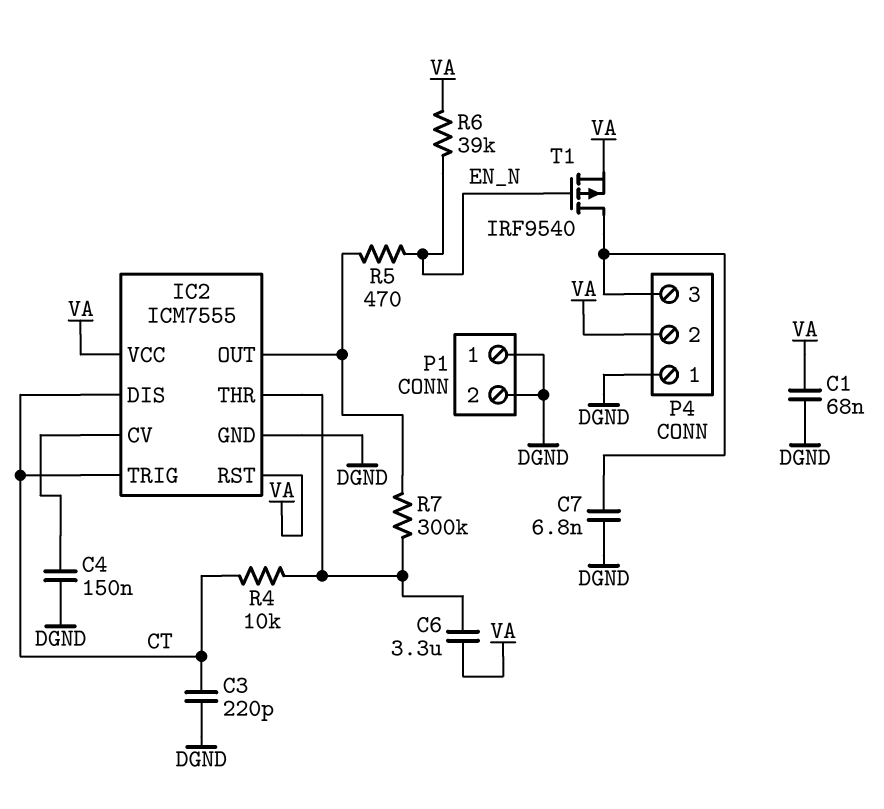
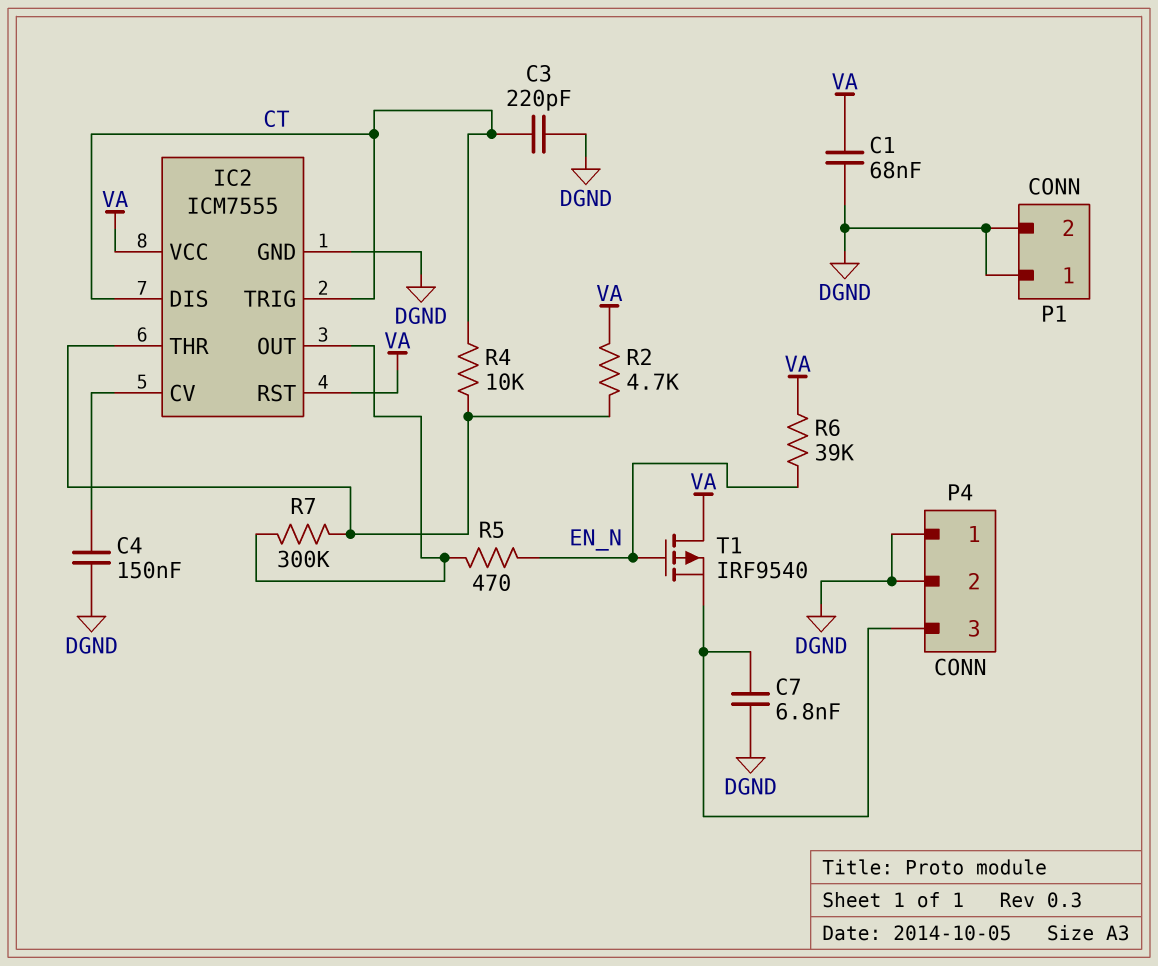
C6: 3.3uF (IC2/THR, VA) -> none
P4 pin 2: VA -> DGND
R2: none -> 4.7k (IC2/THR, VA)
T1: PMOS IRF9540 (G EN_N, D P4/3, S VA) -> PMOS IRF9540 (G EN_N, D VA, S P4/3)

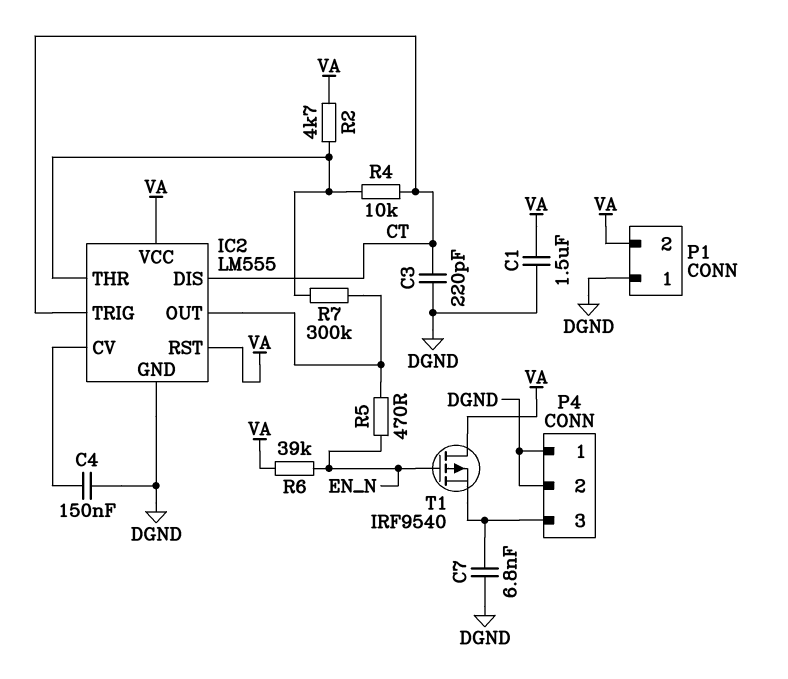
C1: 68nF (DGND, VA) -> 1.5uF (DGND, VA)
IC2: ICM7555 -> LM555
P1 pin 2: DGND -> VA

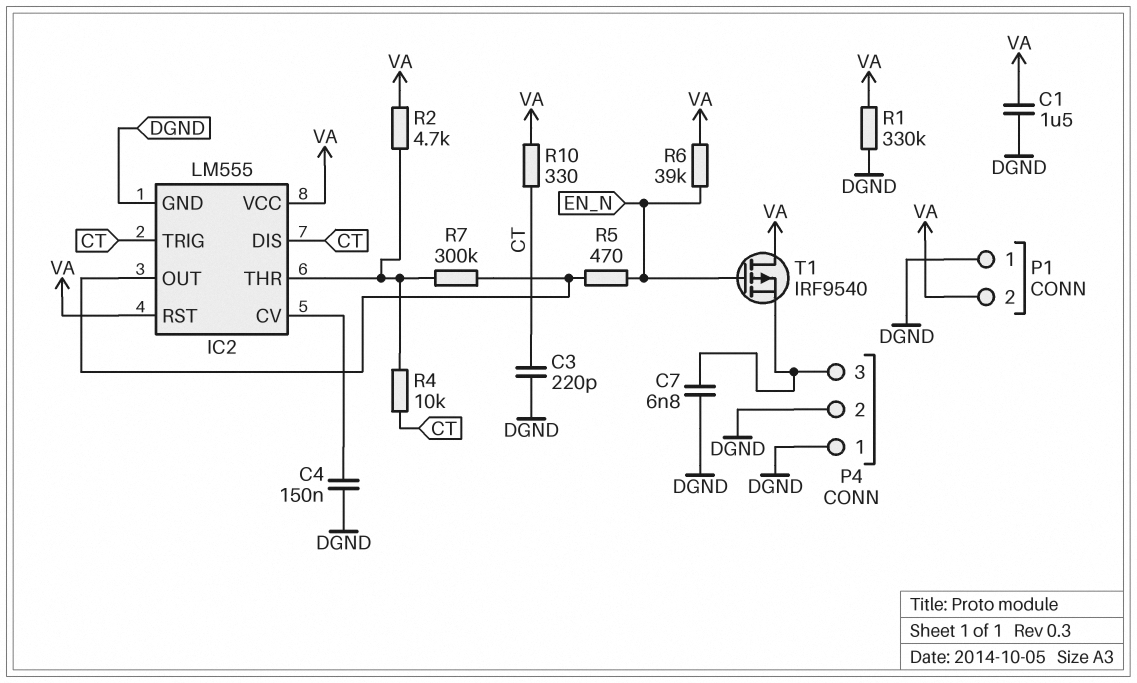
R1: none -> 330k (DGND, VA)
R10: none -> 330 (CT, VA)

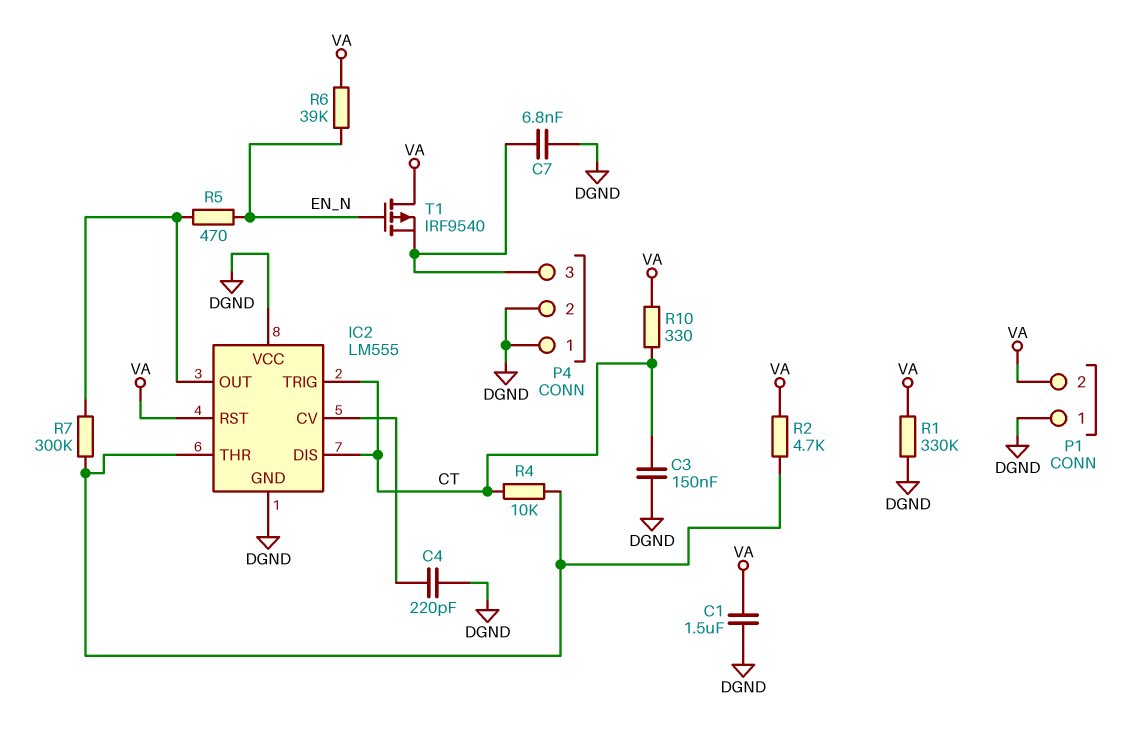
C3: 220pF (CT, DGND) -> 150nF (CT, DGND)
C4: 150nF (DGND, IC2/CV) -> 220pF (DGND, IC2/CV)
IC2 pin VCC: VA -> DGND

